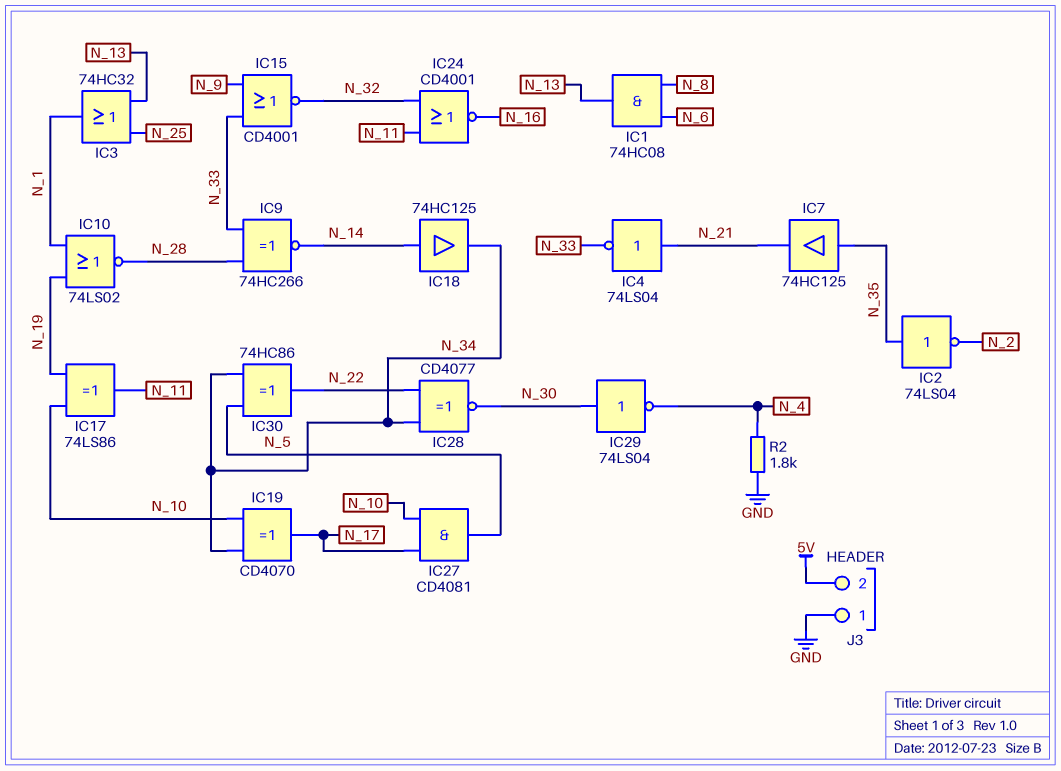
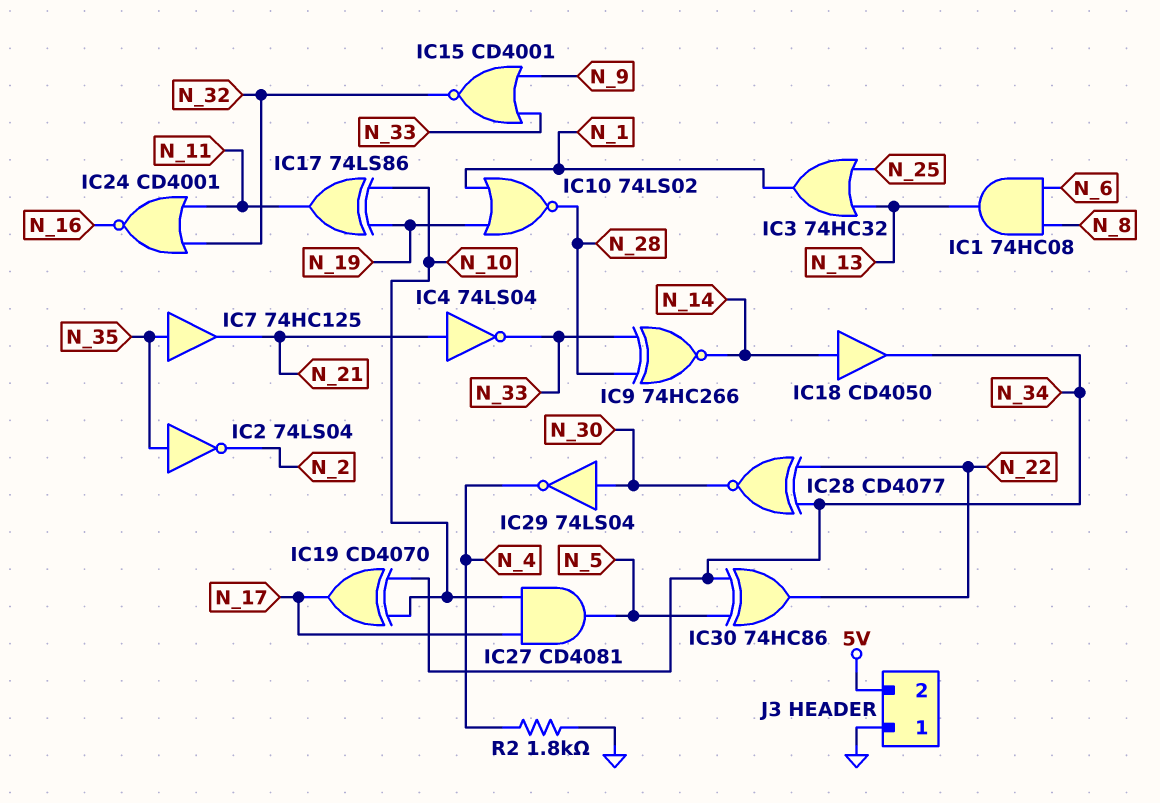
IC18: buffer 74HC125 (in N_14, out N_34) -> buffer CD4050 (in N_14, out N_34)

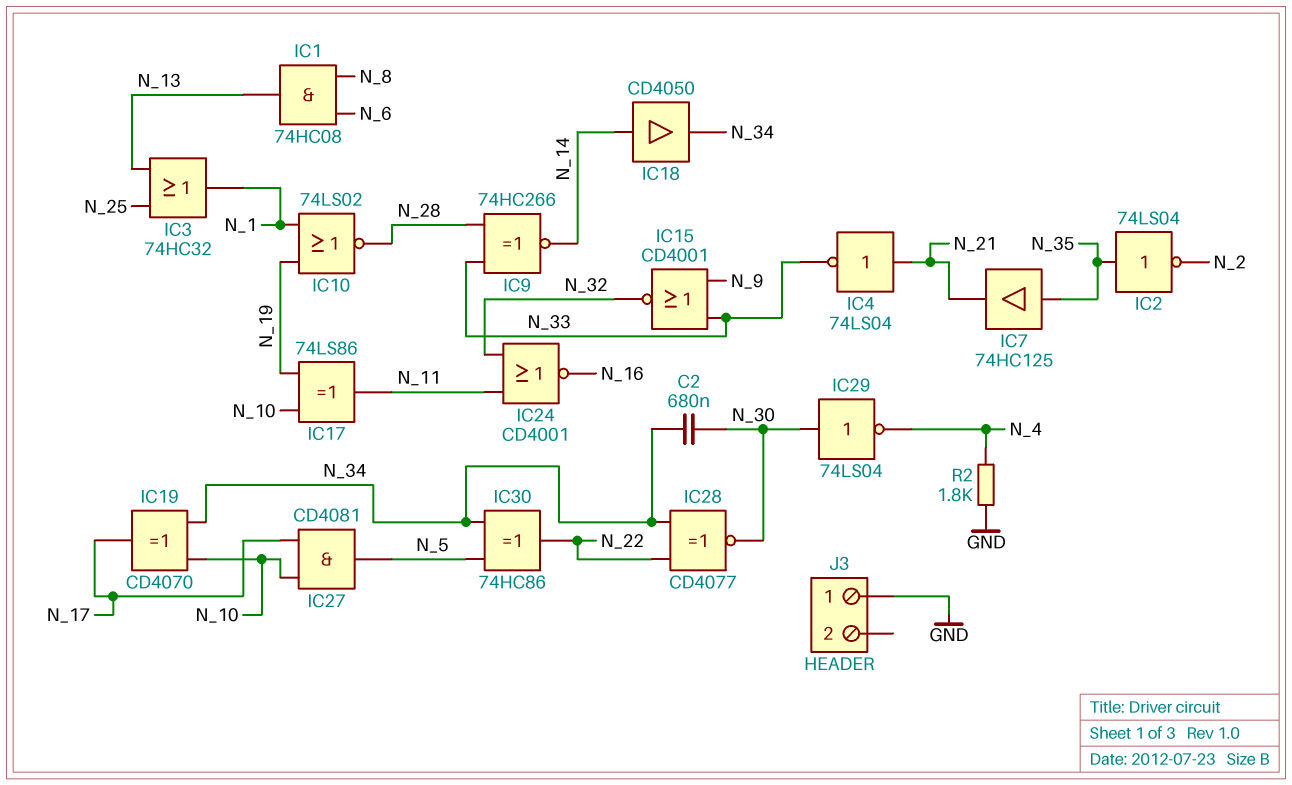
C2: none -> 680nF (N_30, N_34)
J3 pin 2: 5V -> none

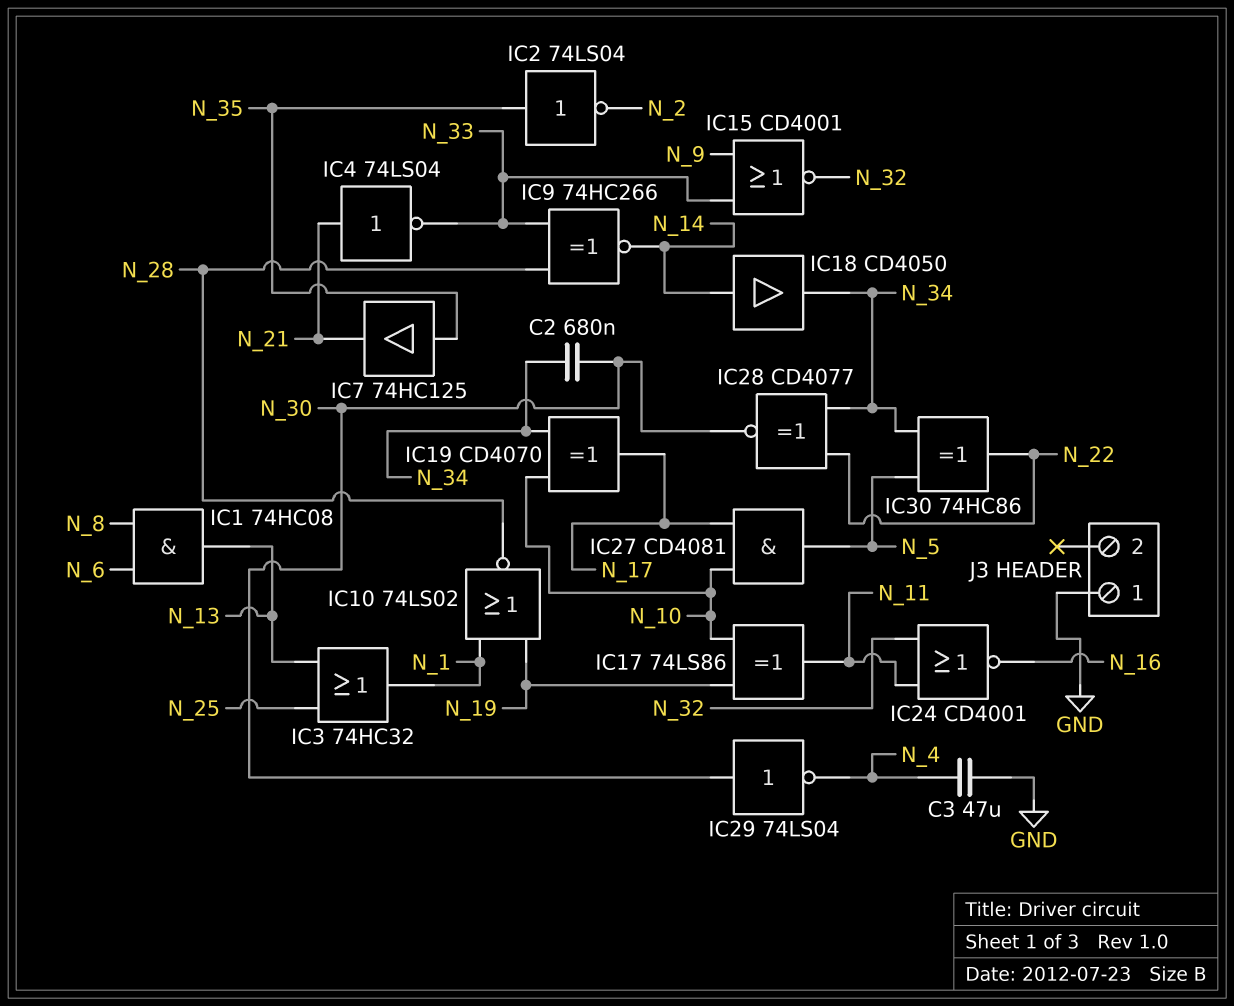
C3: none -> 47uF (GND, N_4)
R2: 1.8k (GND, N_4) -> none

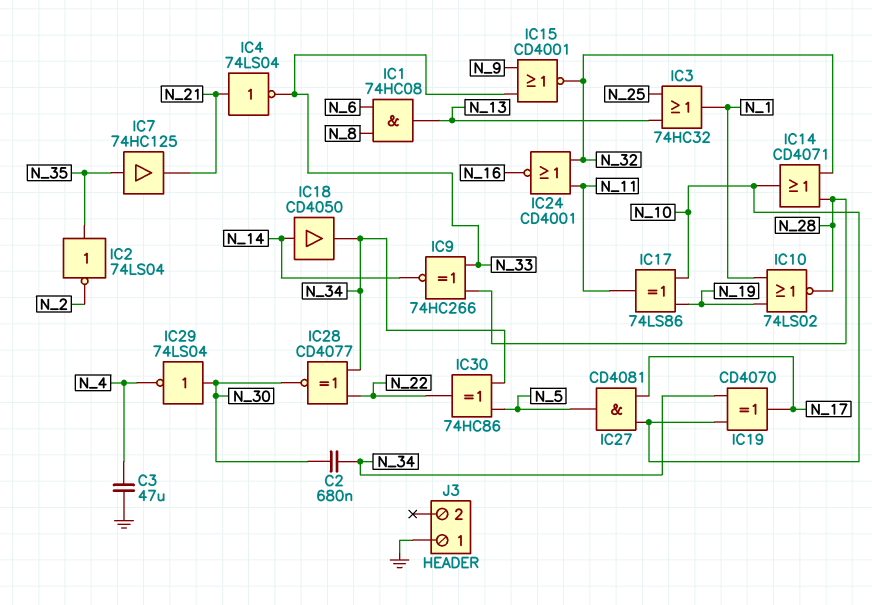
IC14: none -> OR CD4071 (in N_28, in N_32, out N_10)

